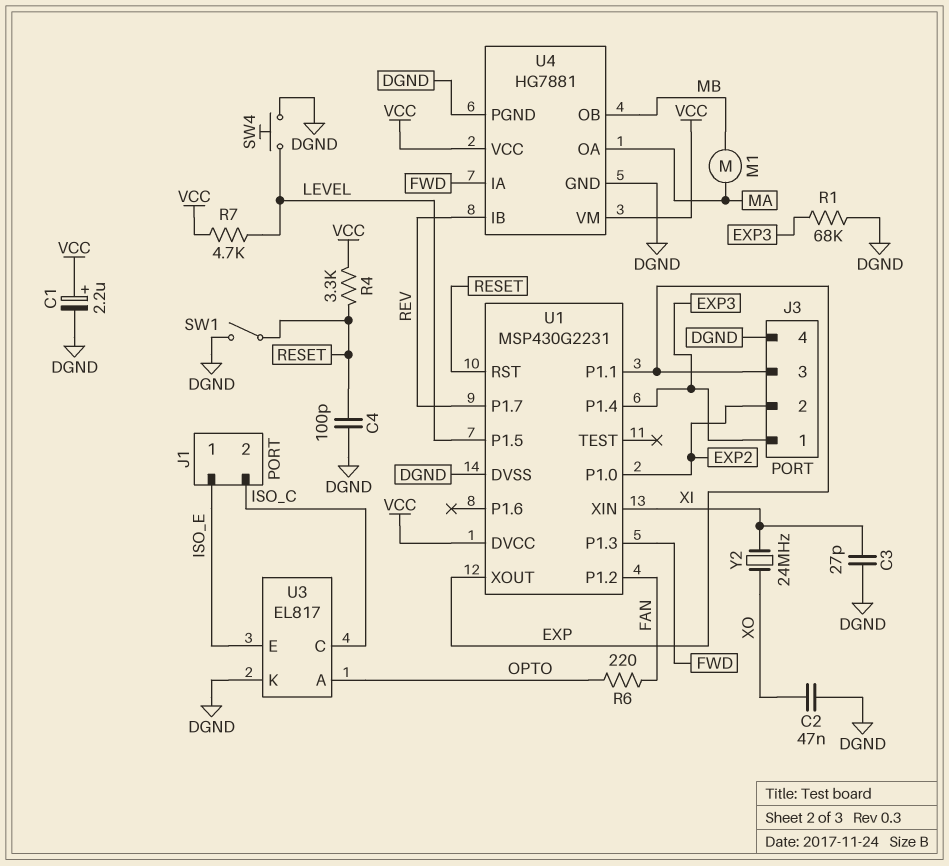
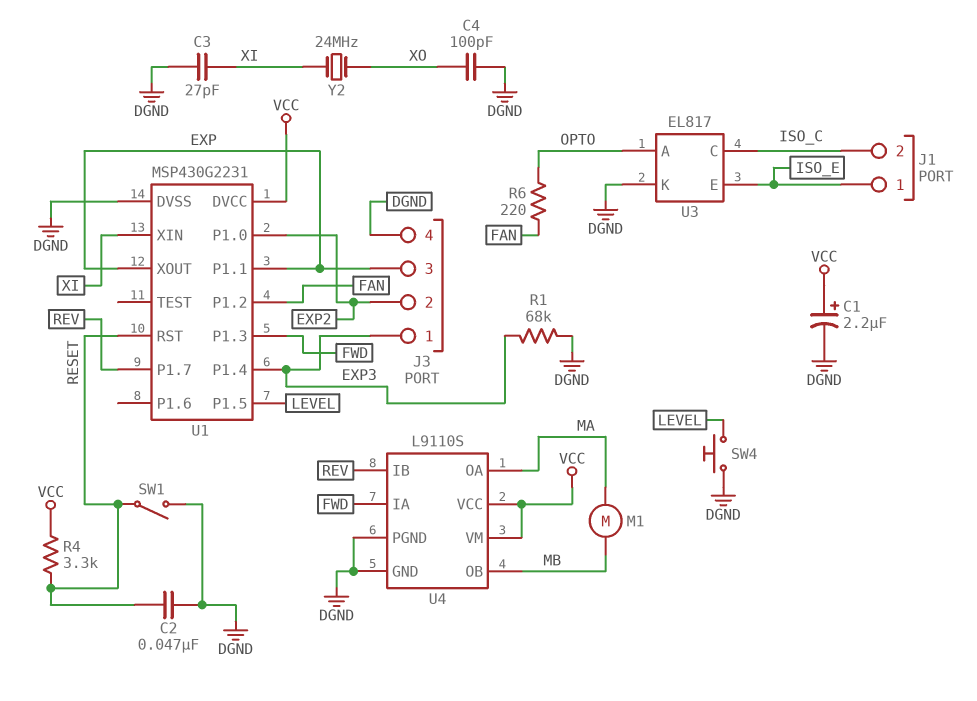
C2: 47nF (DGND, XO) -> 47nF (DGND, RESET)
C4: 100pF (DGND, RESET) -> 100pF (DGND, XO)
R7: 4.7k (LEVEL, VCC) -> none
U4: HG7881 -> L9110S

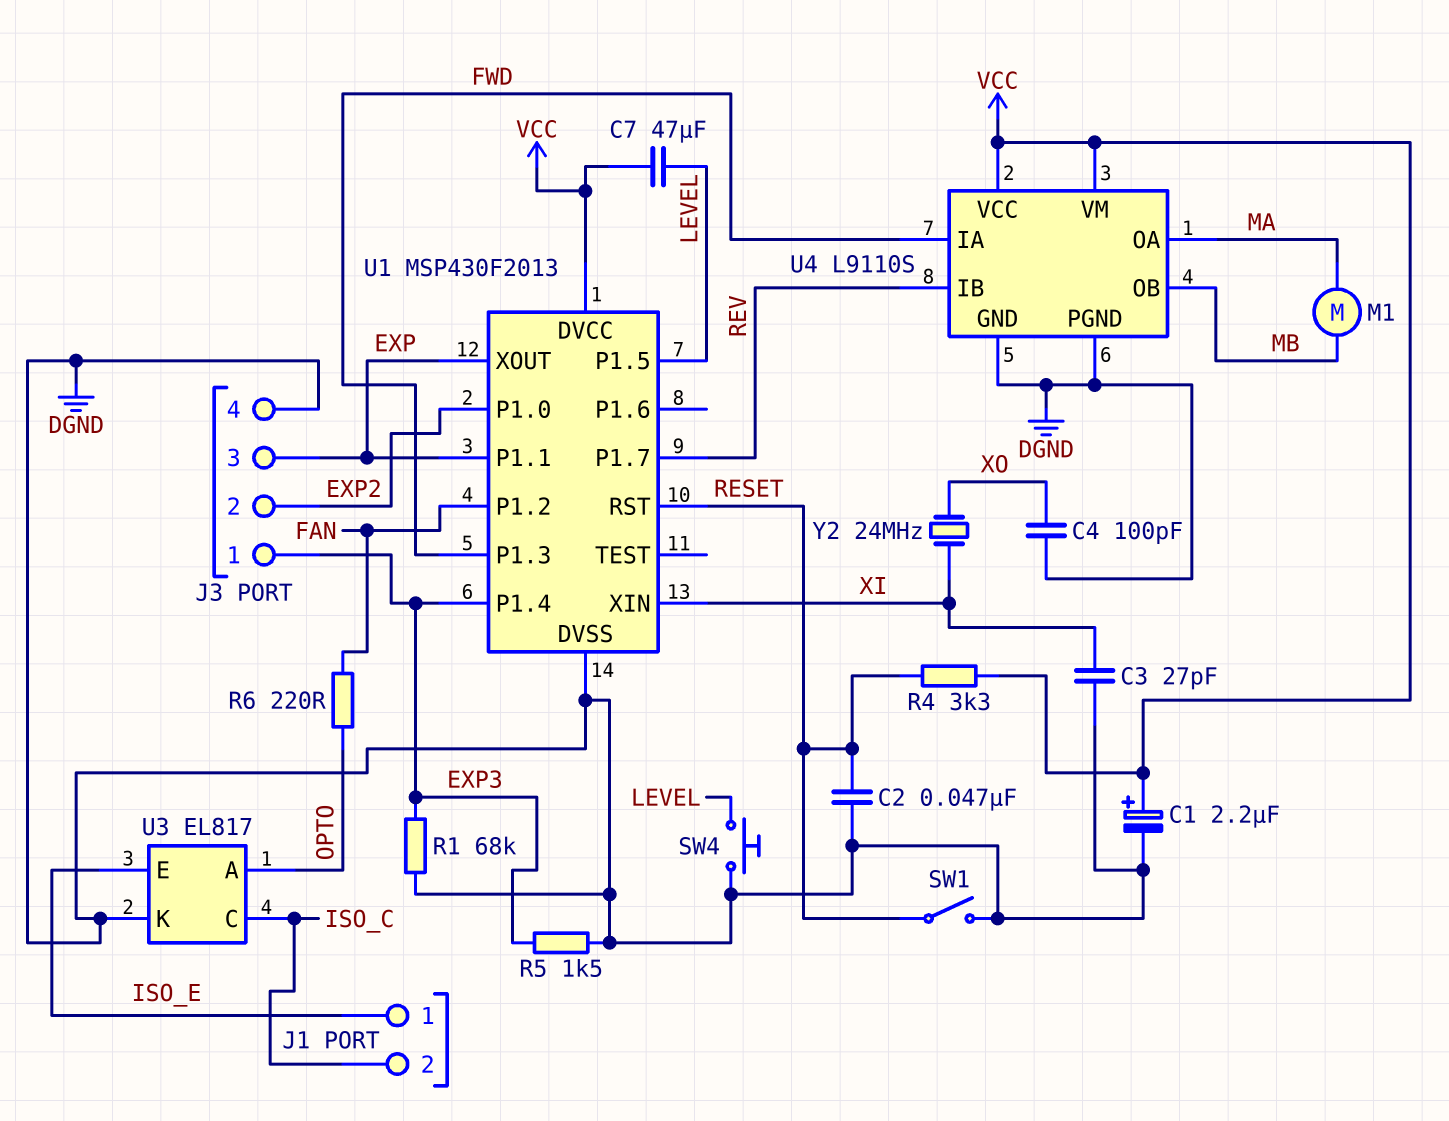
C7: none -> 47uF (LEVEL, VCC)
R5: none -> 1.5k (DGND, EXP3)
U1: MSP430G2231 -> MSP430F2013

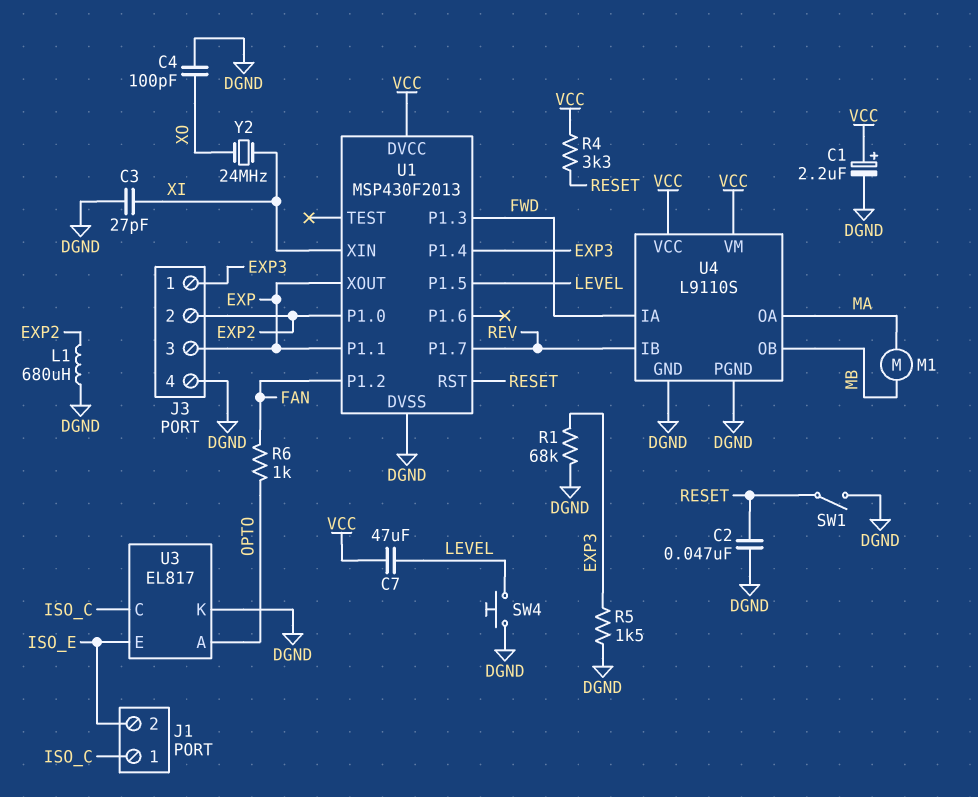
J1 pin 1: ISO_E -> ISO_C
J1 pin 2: ISO_C -> ISO_E
L1: none -> 680uH (DGND, EXP2)
R6: 220 (FAN, OPTO) -> 1k (FAN, OPTO)

